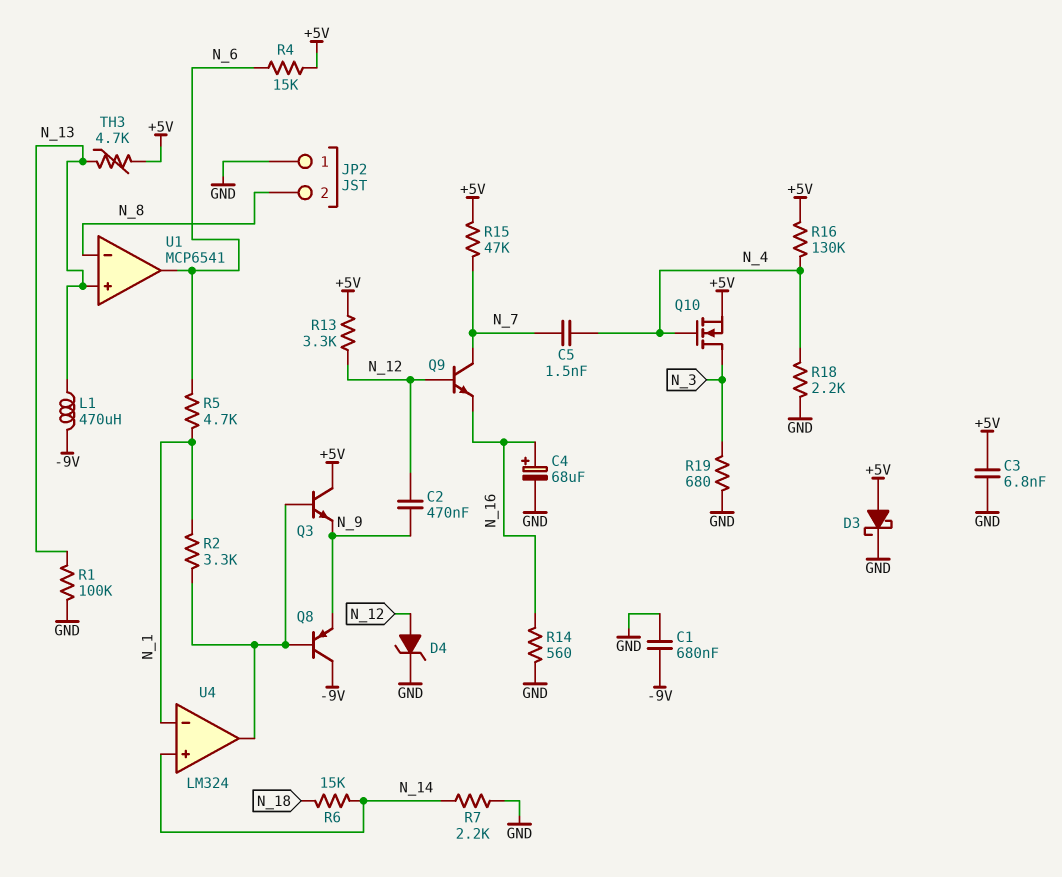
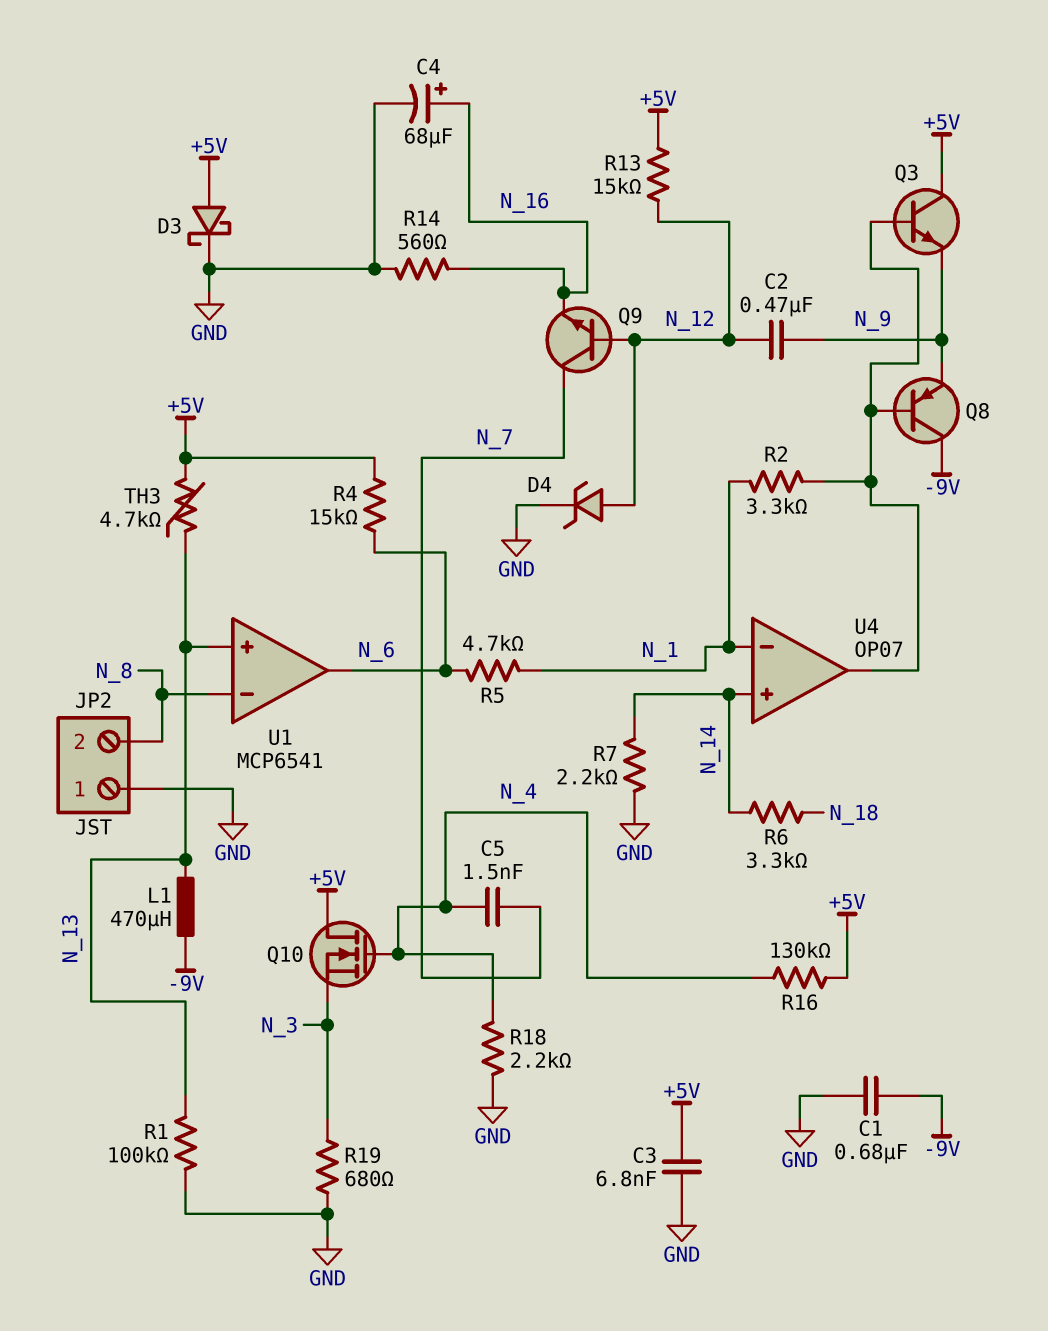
Q10: NMOS (G N_4, D N_3, S +5V) -> NMOS (G N_4, D +5V, S N_3)
R6: 15k (N_14, N_18) -> 3.3k (N_14, N_18)
R13: 3.3k (+5V, N_12) -> 15k (+5V, N_12)
R15: 47k (+5V, N_7) -> none
U4: LM324 -> OP07

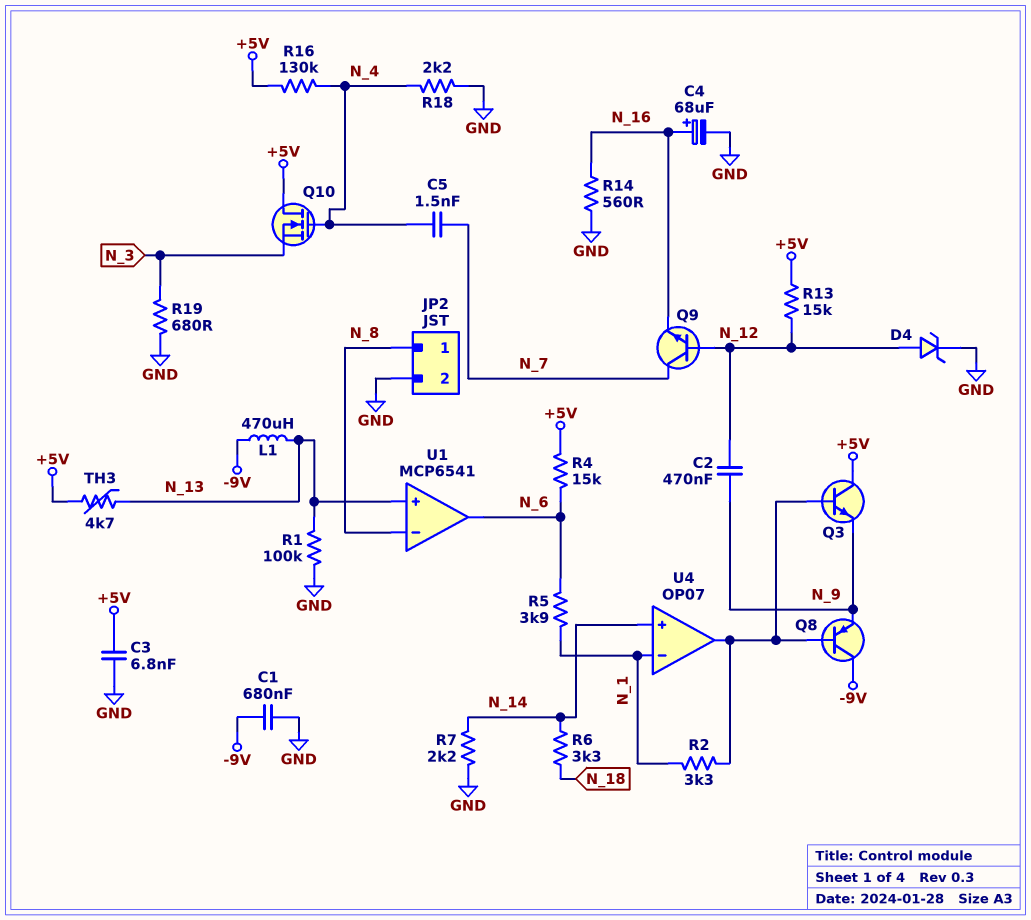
D3: schottky (A +5V, K GND) -> none
JP2 pin 1: GND -> N_8
JP2 pin 2: N_8 -> GND
R5: 4.7k (N_1, N_6) -> 3.9k (N_1, N_6)

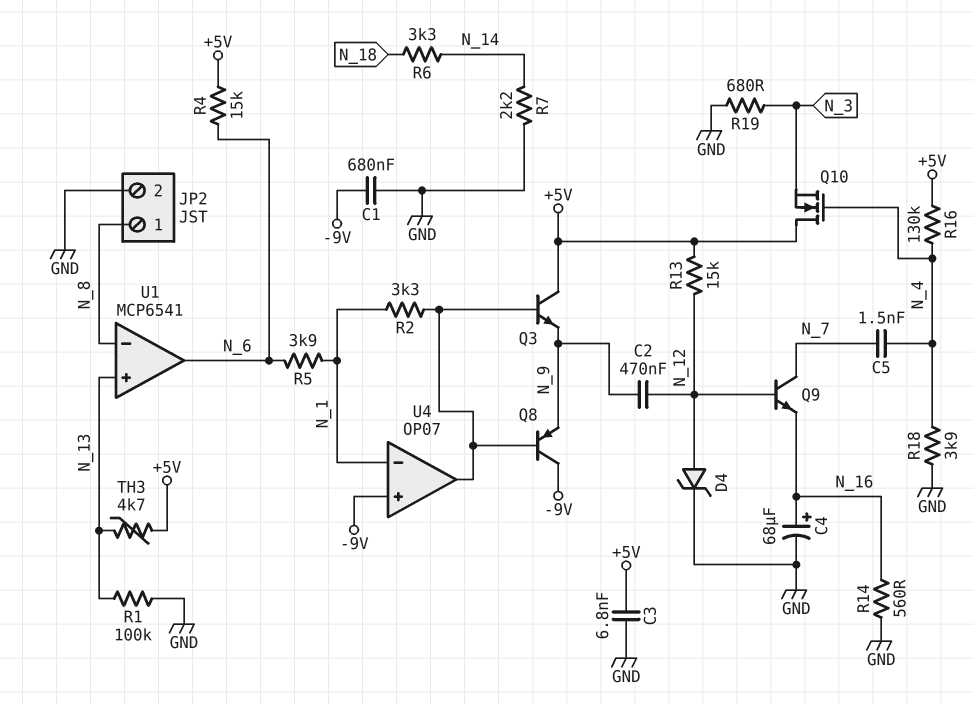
L1: 470uH (-9V, N_13) -> none
R18: 2.2k (GND, N_4) -> 3.9k (GND, N_4)
U4 pin in+: N_14 -> -9V

